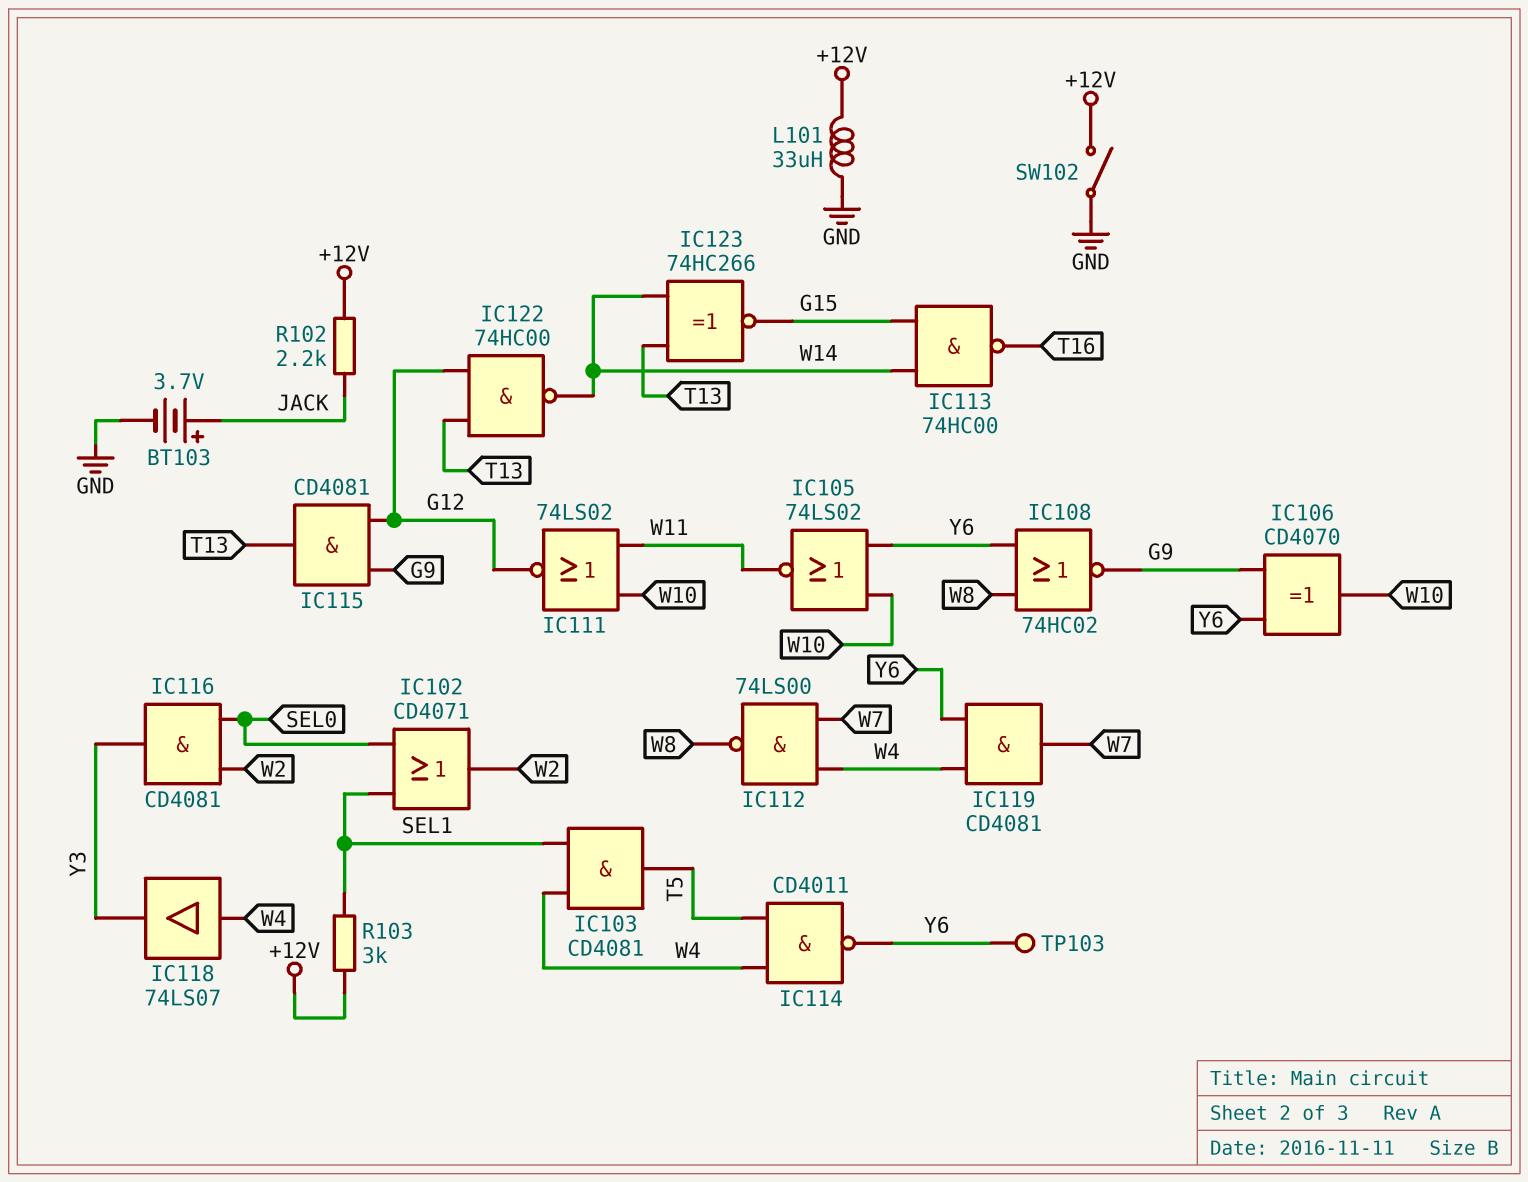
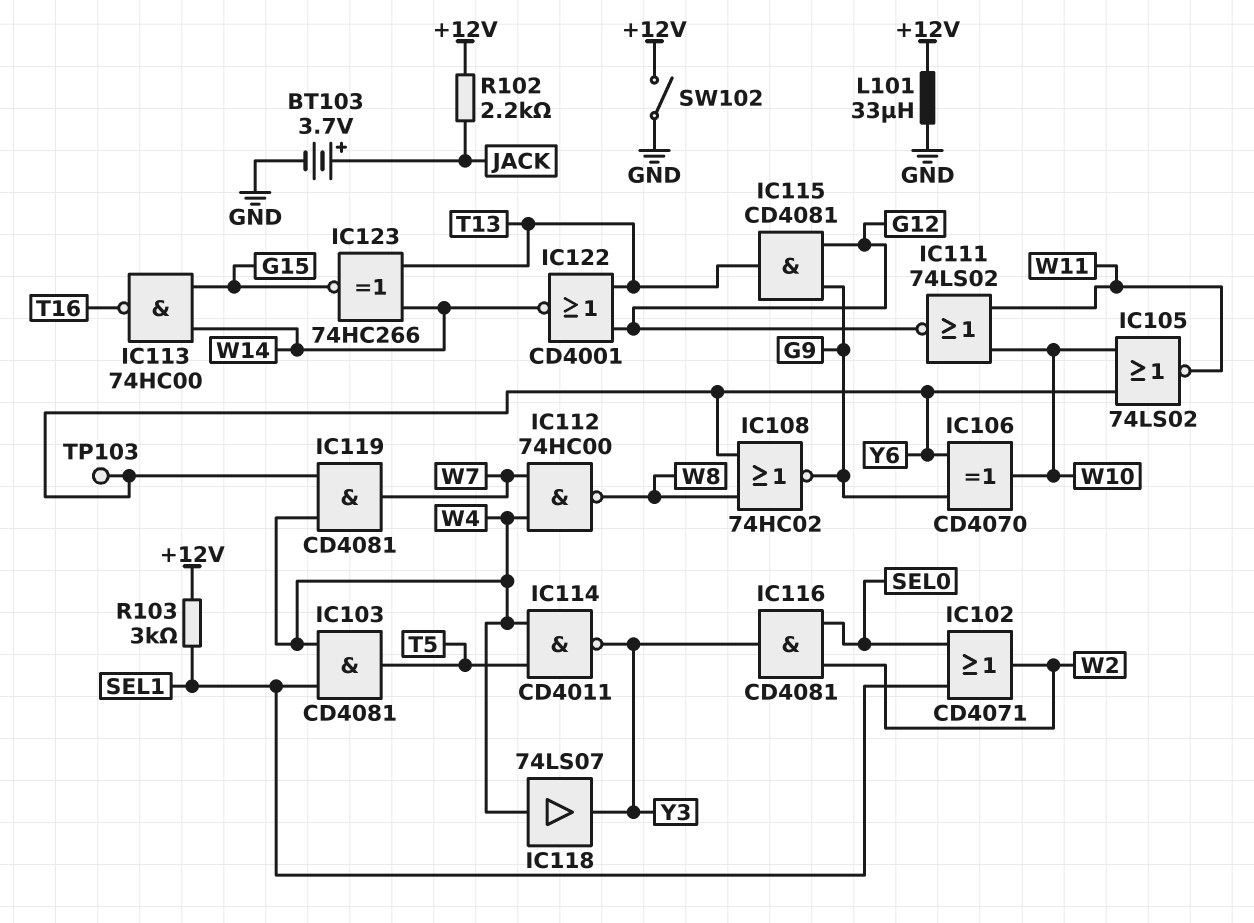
IC112: NAND 74LS00 (in W4, in W7, out W8) -> NAND 74HC00 (in W4, in W7, out W8)
IC114: NAND CD4011 (in T5, in W4, out Y6) -> NAND CD4011 (in T5, in W4, out Y3)
IC122: NAND 74HC00 (in G12, in T13, out W14) -> NOR CD4001 (in G12, in T13, out W14)

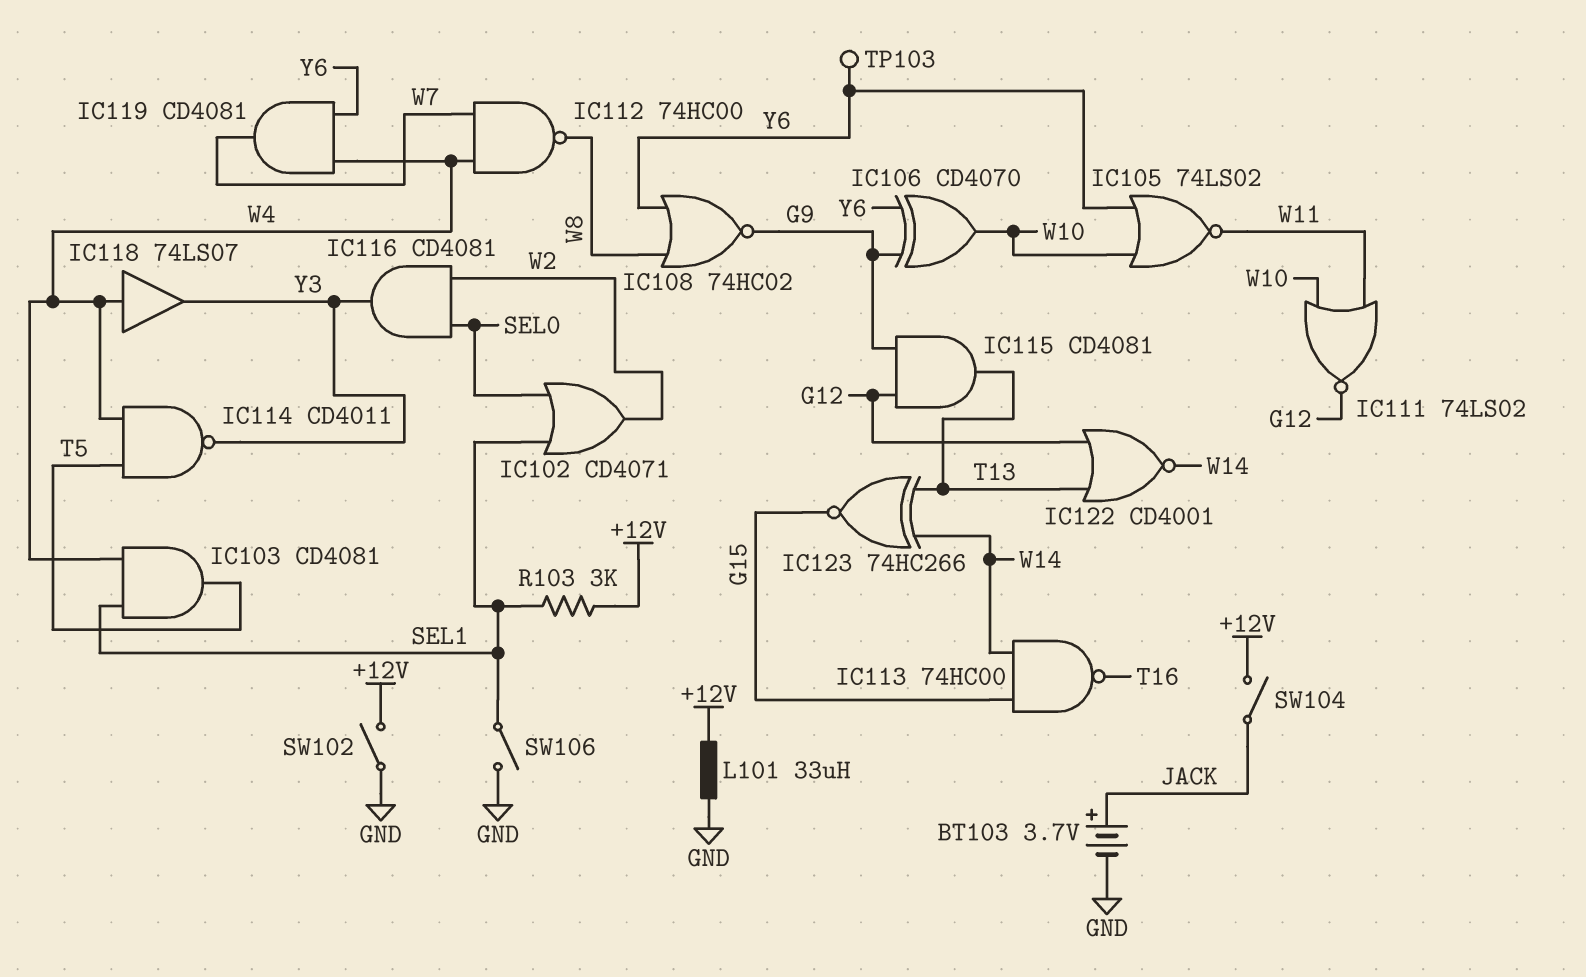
R102: 2.2k (+12V, JACK) -> none
SW104: none -> switch (+12V, JACK)
SW106: none -> switch (GND, SEL1)

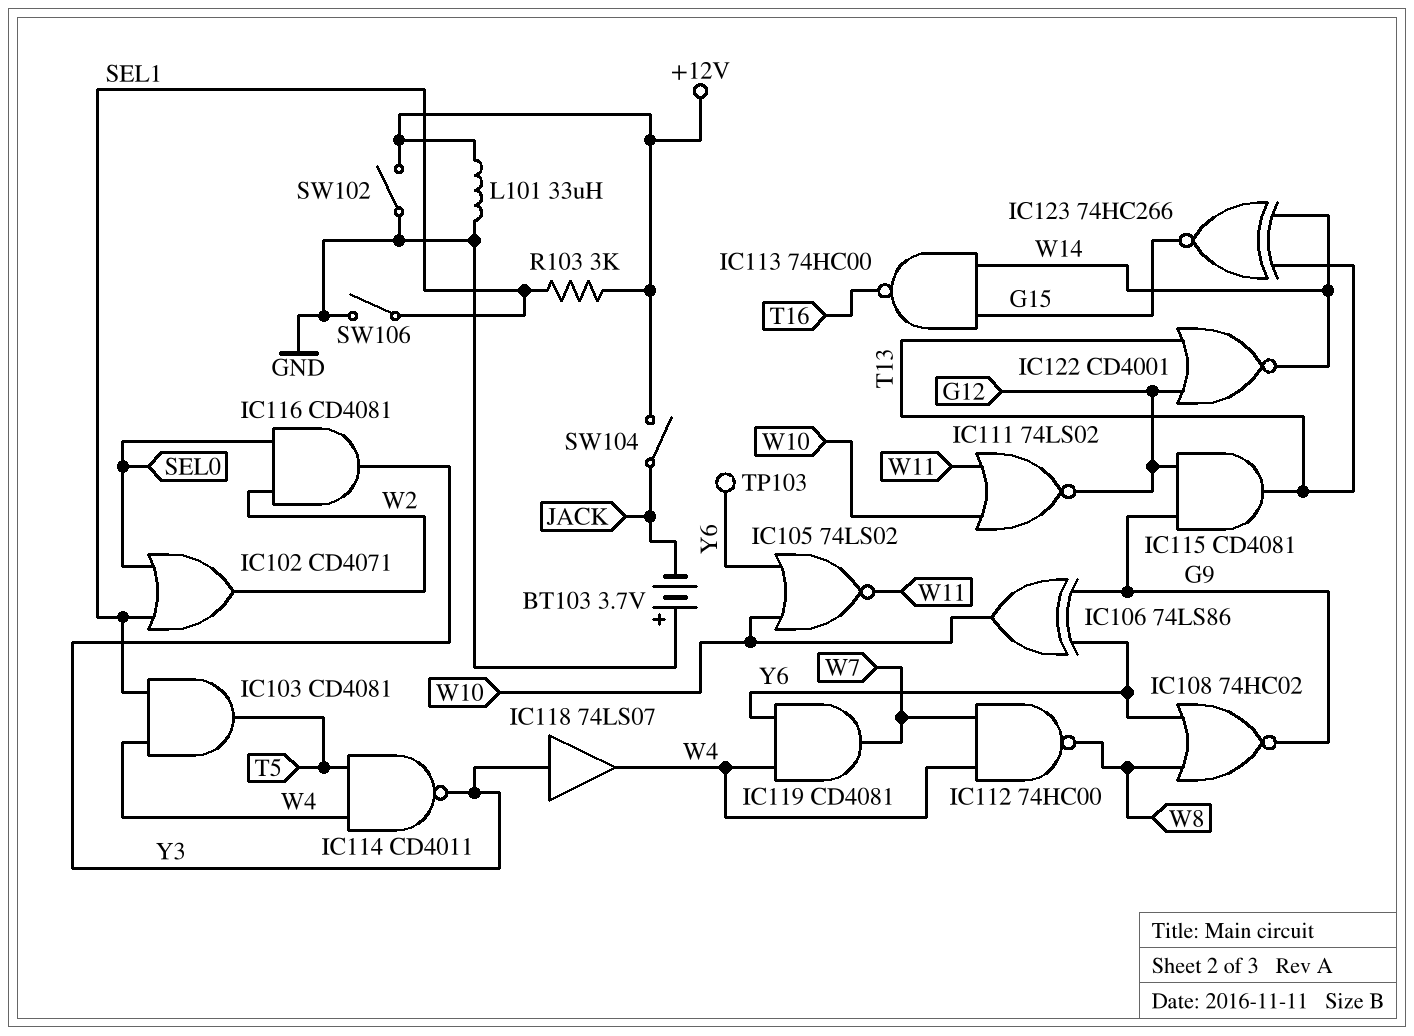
BT103: 3.7V (plus JACK, minus GND) -> 3.7V (plus GND, minus JACK)
IC106: XOR CD4070 (in G9, in Y6, out W10) -> XOR 74LS86 (in G9, in Y6, out W10)
IC118: buffer 74LS07 (in W4, out Y3) -> buffer 74LS07 (in Y3, out W4)

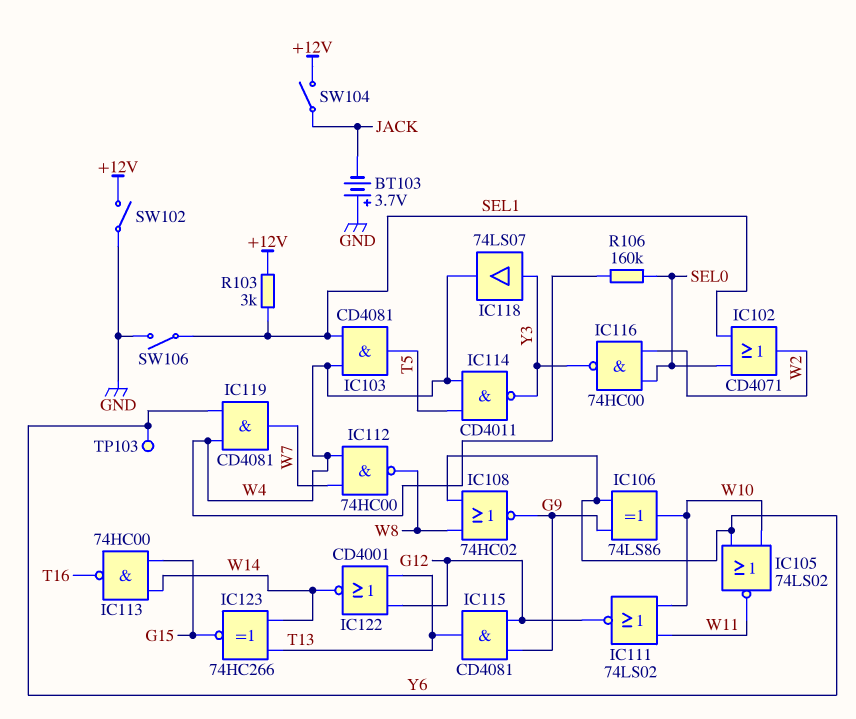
IC116: AND CD4081 (in SEL0, in W2, out Y3) -> NAND 74HC00 (in SEL0, in W2, out Y3)
L101: 33uH (+12V, GND) -> none
R106: none -> 160k (SEL0, W4)

